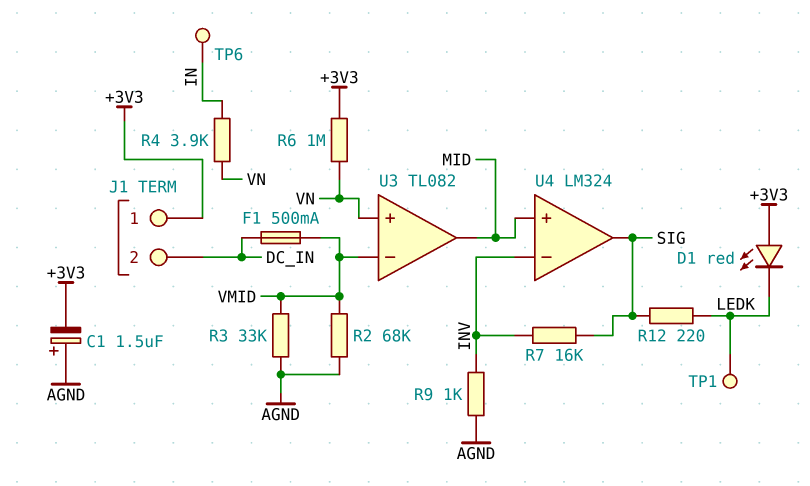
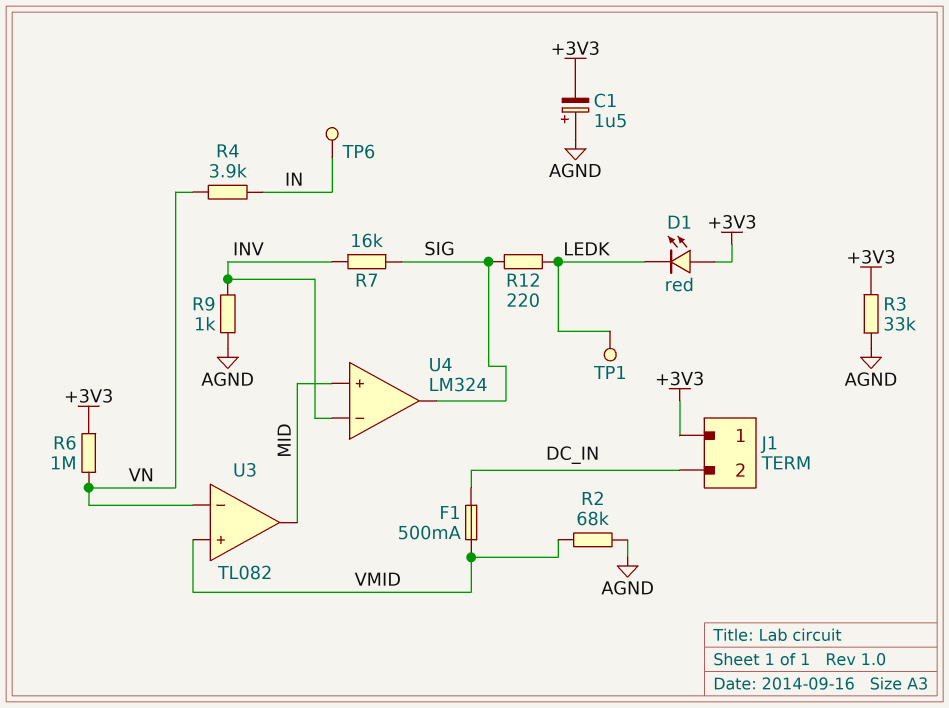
R3: 33k (AGND, VMID) -> 33k (+3V3, AGND)
U3 pin in+: VN -> VMID
U3 pin in-: VMID -> VN

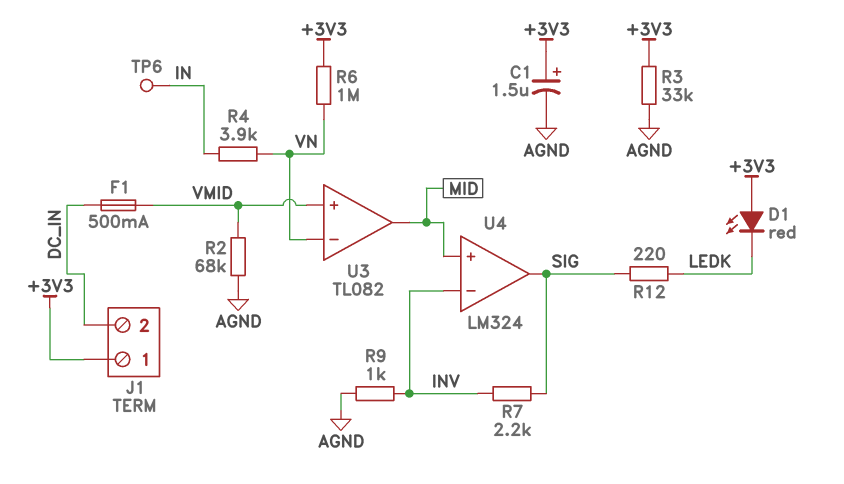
C1: 1.5uF (plus AGND, minus +3V3) -> 1.5uF (plus +3V3, minus AGND)
R7: 16k (INV, SIG) -> 2.2k (INV, SIG)
TP1: test point (LEDK) -> none

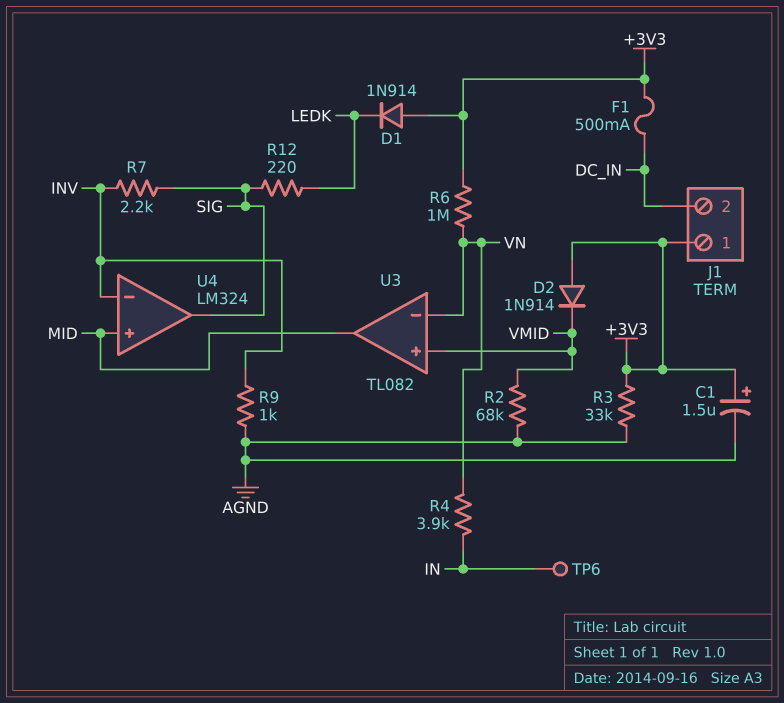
D1: LED red (A +3V3, K LEDK) -> diode 1N914 (A +3V3, K LEDK)
D2: none -> diode 1N914 (A +3V3, K VMID)
F1: 500mA (DC_IN, VMID) -> 500mA (+3V3, DC_IN)

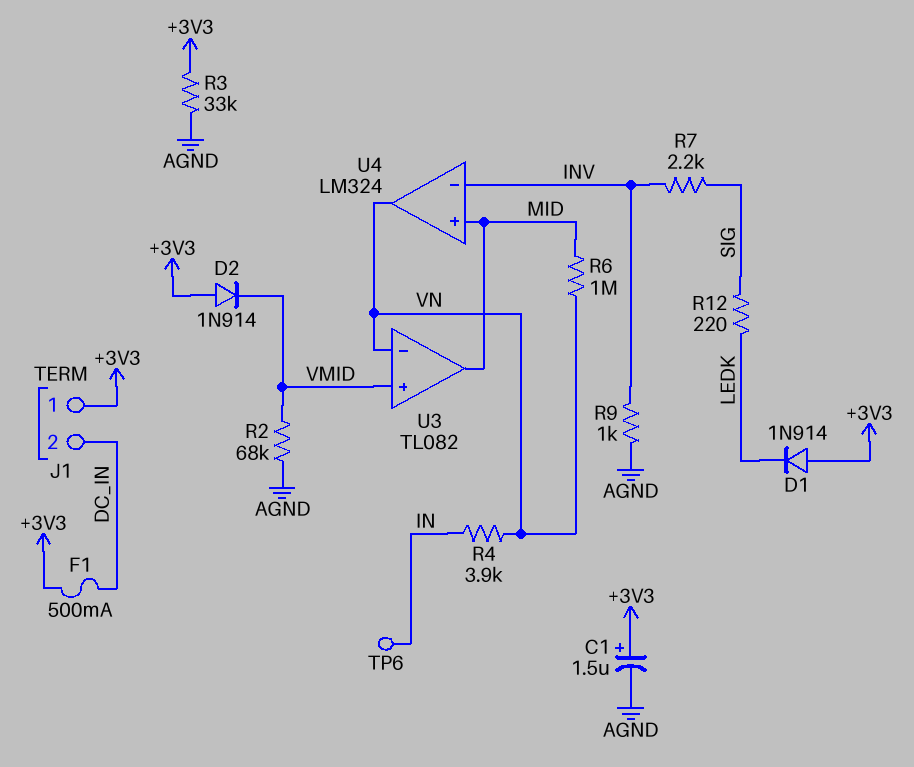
R6: 1M (+3V3, VN) -> 1M (MID, VN)
U4 pin out: SIG -> VN

